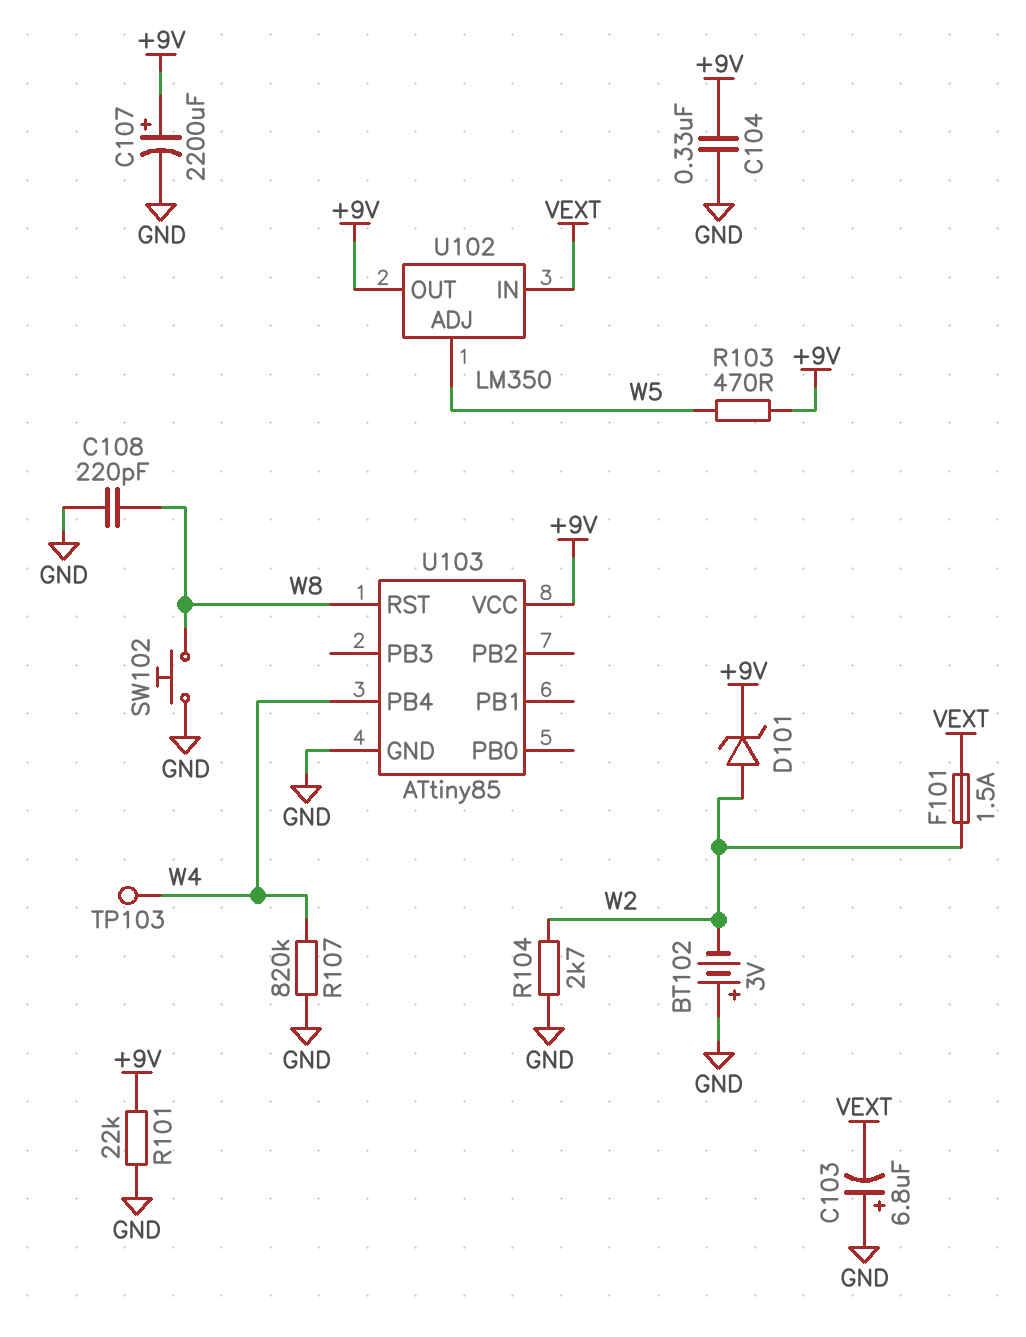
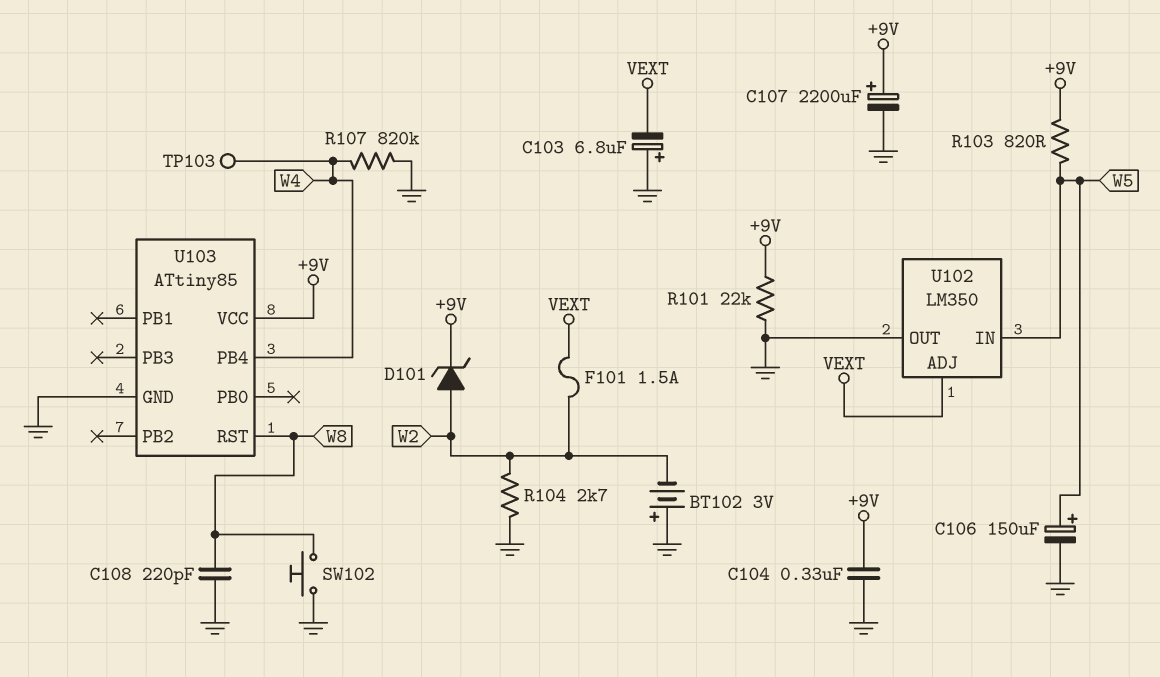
C106: none -> 150uF (plus W5, minus GND)
R103: 470 (+9V, W5) -> 820 (+9V, W5)
U102 pin ADJ: W5 -> VEXT
U102 pin IN: VEXT -> W5
U102 pin OUT: +9V -> GND

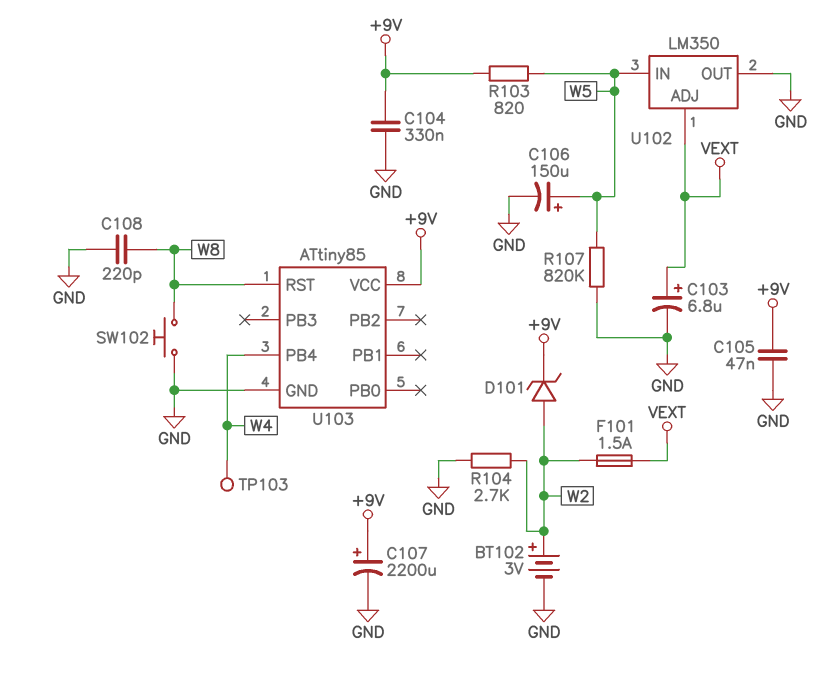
BT102: 3V (plus GND, minus W2) -> 3V (plus W2, minus GND)
C103: 6.8uF (plus GND, minus VEXT) -> 6.8uF (plus VEXT, minus GND)
C105: none -> 47nF (+9V, GND)
R101: 22k (+9V, GND) -> none
R107: 820k (GND, W4) -> 820k (GND, W5)

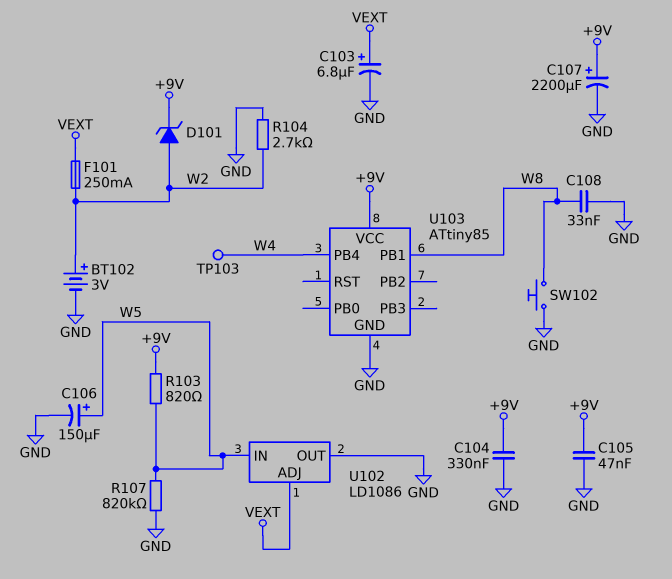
C108: 220pF (GND, W8) -> 33nF (GND, W8)
F101: 1.5A (VEXT, W2) -> 250mA (VEXT, W2)
U102: LM350 -> LD1086
U103 pin PB1: none -> W8
U103 pin RST: W8 -> none

